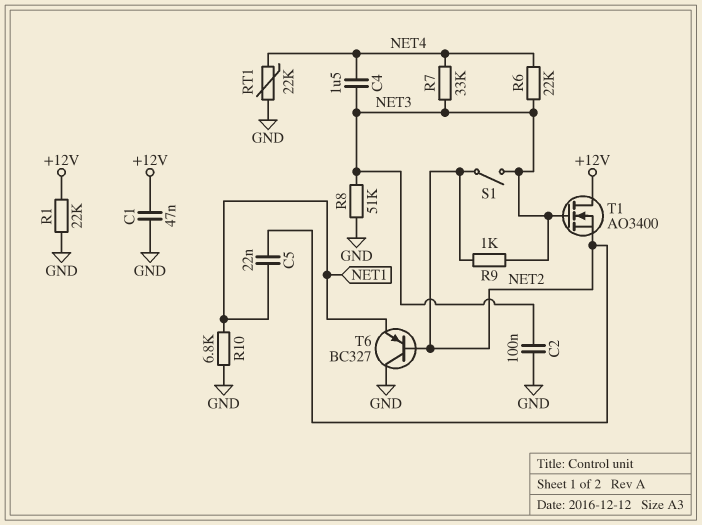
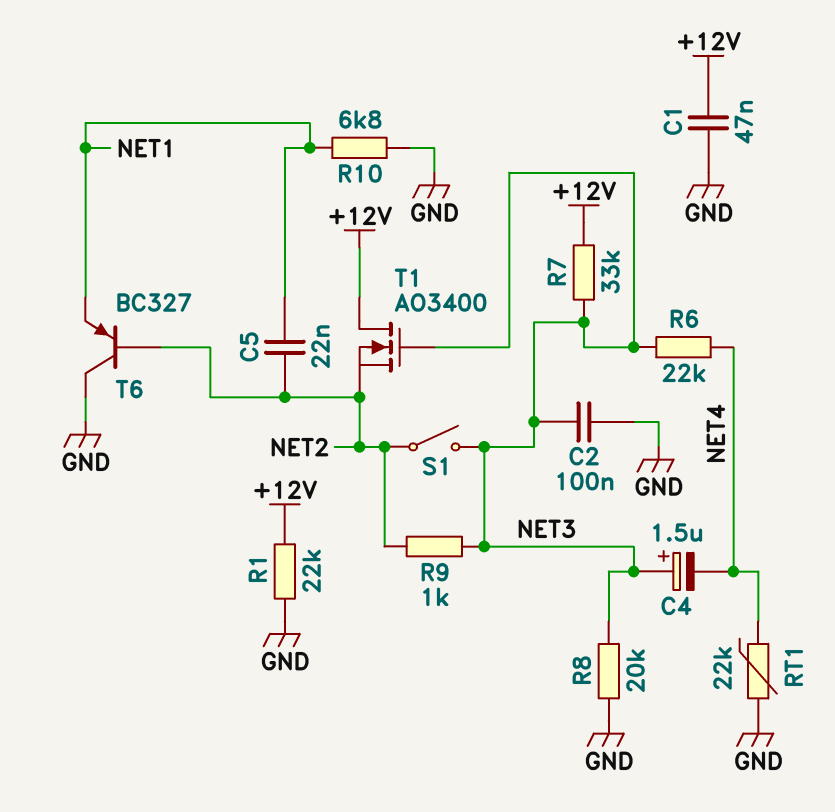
C4: 1.5uF (NET3, NET4) -> 1.5uF (plus NET3, minus NET4)
R7: 33k (NET3, NET4) -> 33k (+12V, NET3)
R8: 51k (GND, NET3) -> 20k (GND, NET3)

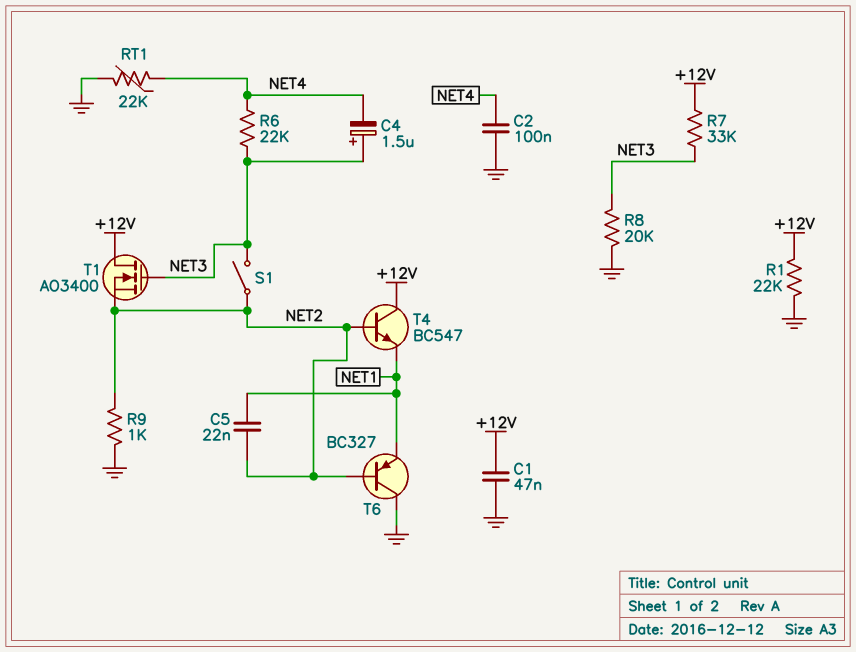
C2: 100nF (GND, NET3) -> 100nF (GND, NET4)
R9: 1k (NET2, NET3) -> 1k (GND, NET2)
R10: 6.8k (GND, NET1) -> none
T4: none -> NPN BC547 (B NET2, C +12V, E NET1)

